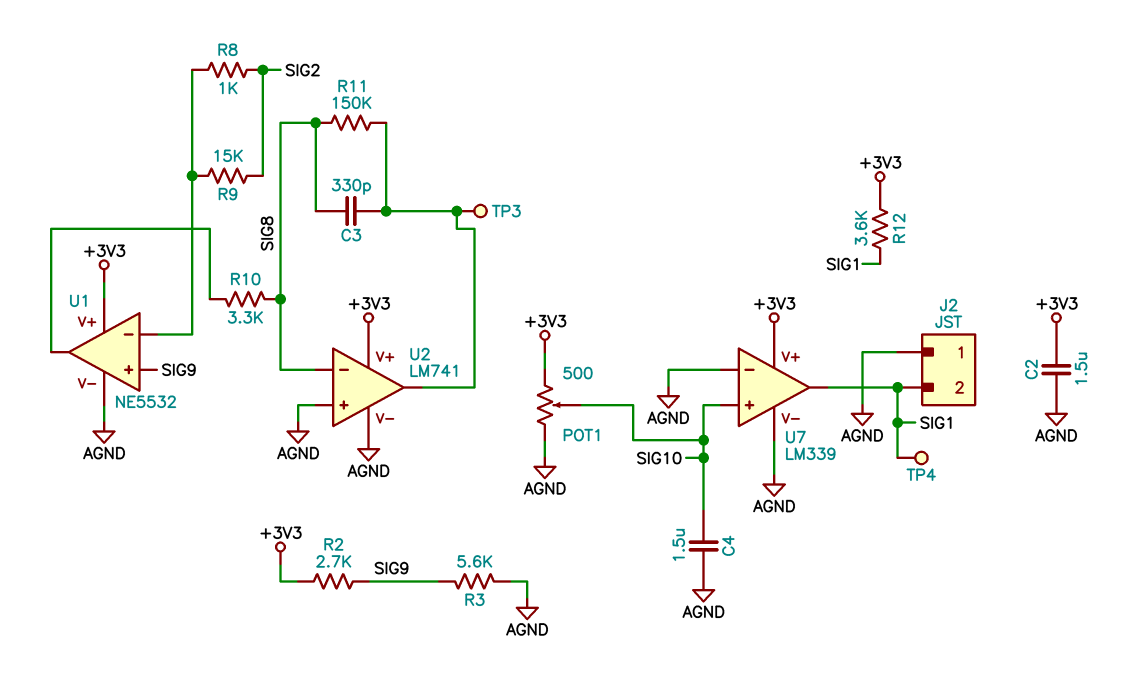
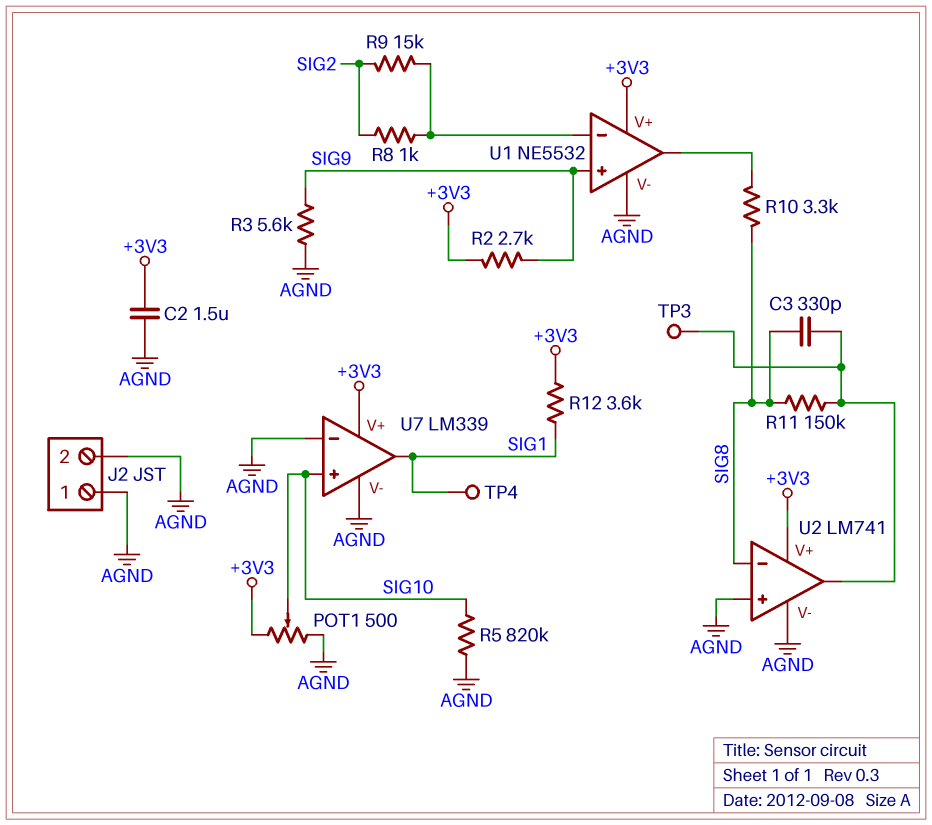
C4: 1.5uF (AGND, SIG10) -> none
J2 pin 2: SIG1 -> AGND
R5: none -> 820k (AGND, SIG10)

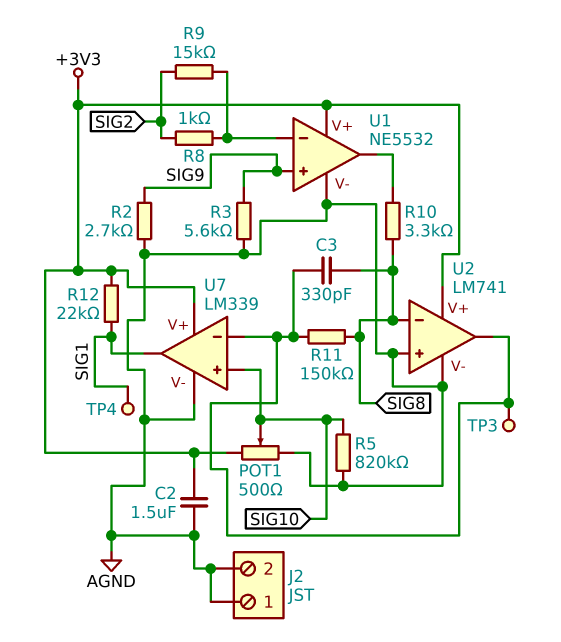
R2: 2.7k (+3V3, SIG9) -> 2.7k (AGND, SIG9)
R12: 3.6k (+3V3, SIG1) -> 22k (+3V3, SIG1)
U7 pin in-: AGND -> U2/out

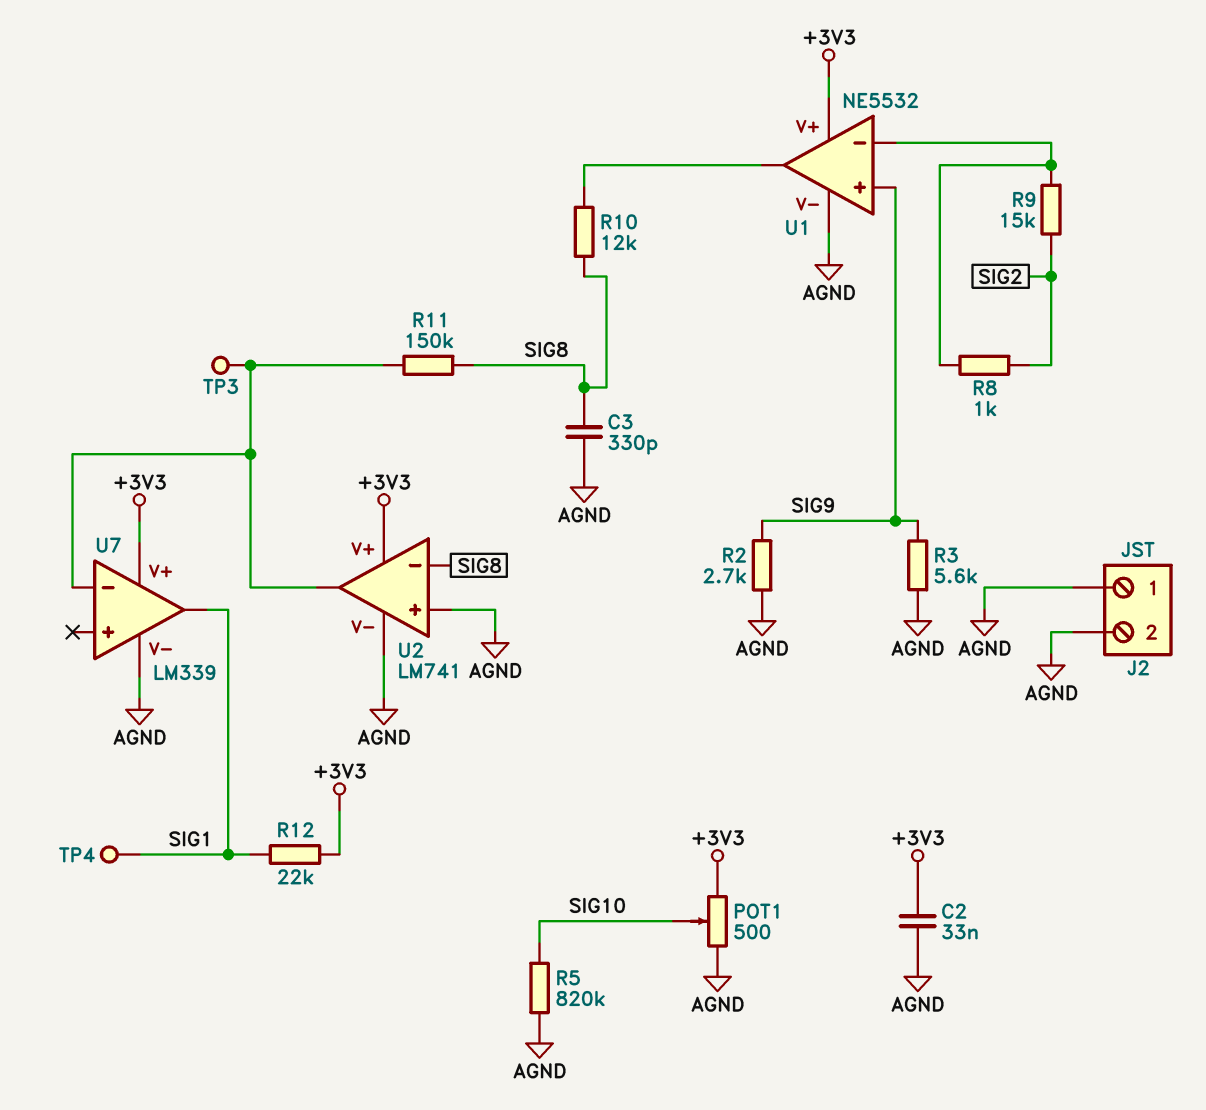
C2: 1.5uF (+3V3, AGND) -> 33nF (+3V3, AGND)
C3: 330pF (SIG8, U2/out) -> 330pF (AGND, SIG8)
R10: 3.3k (SIG8, U1/out) -> 12k (SIG8, U1/out)
U7 pin in+: SIG10 -> none

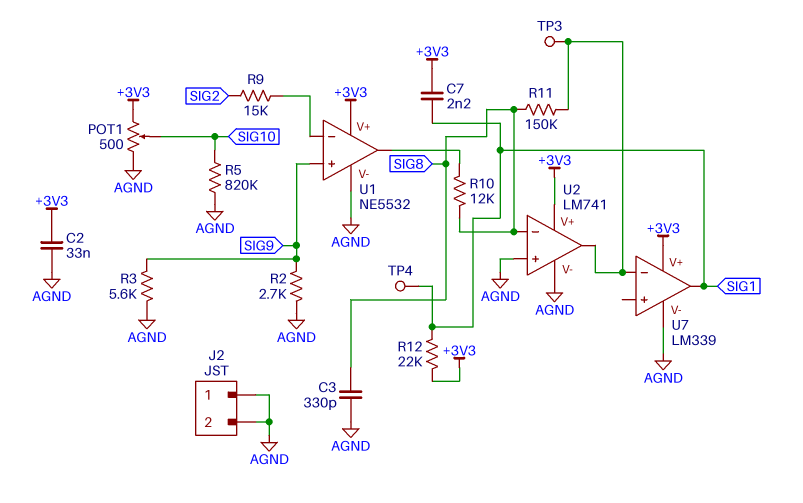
C7: none -> 2.2nF (+3V3, SIG1)
R8: 1k (SIG2, U1/in-) -> none

